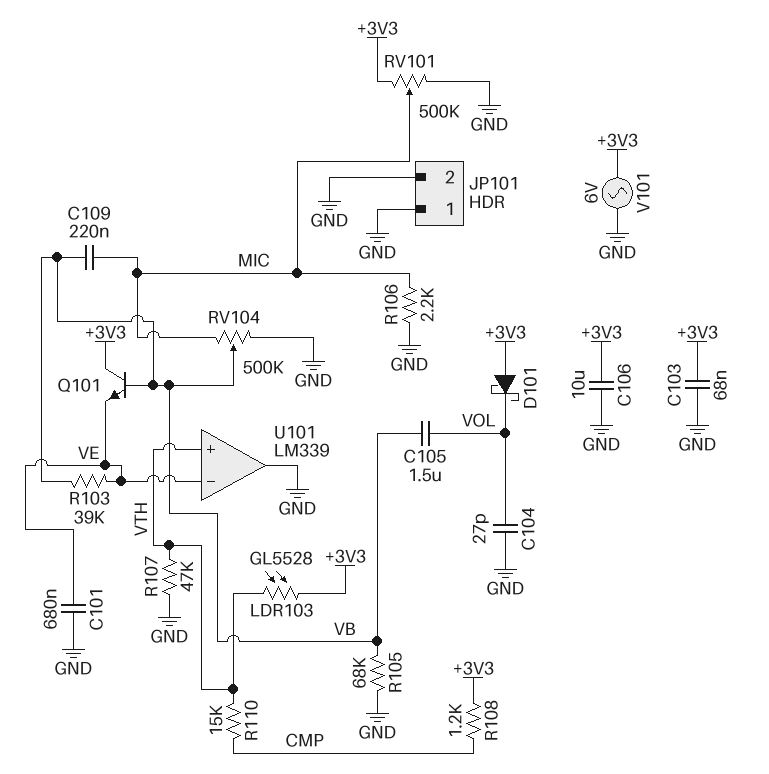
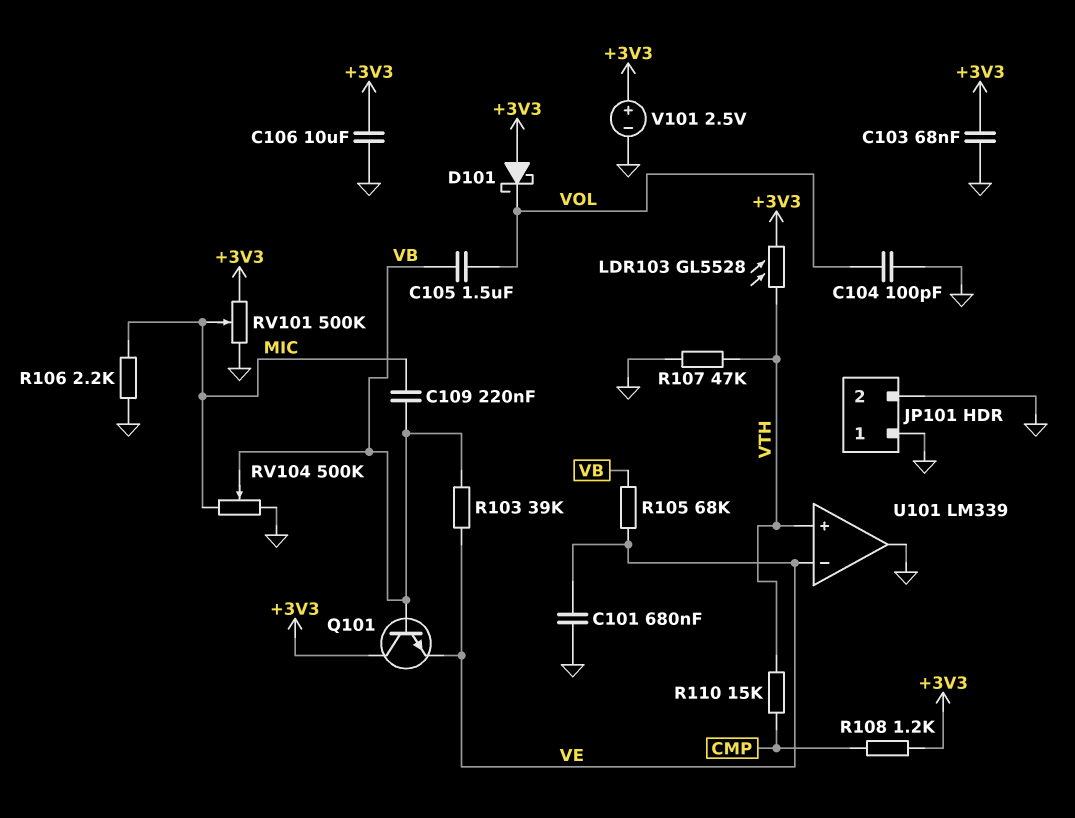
C104: 27pF (GND, VOL) -> 100pF (GND, VOL)
R105: 68k (GND, VB) -> 68k (VB, VE)
V101: AC 6V (+3V3, GND) -> 2.5V (plus +3V3, minus GND)

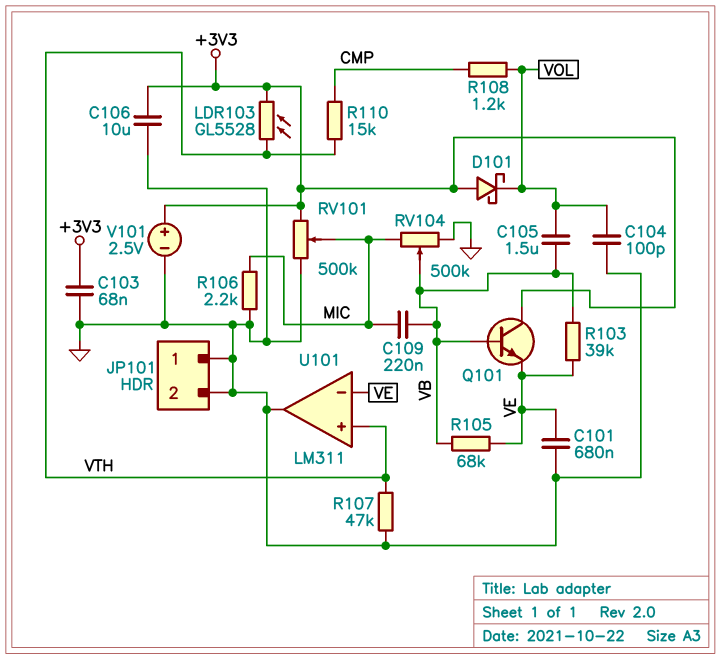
R108: 1.2k (+3V3, CMP) -> 1.2k (CMP, VOL)
U101: LM339 -> LM311

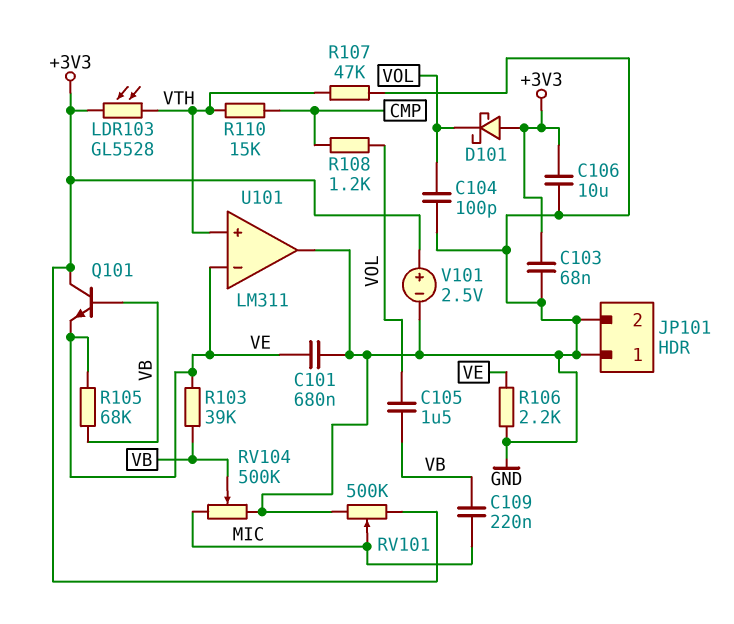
R106: 2.2k (GND, MIC) -> 2.2k (GND, VE)

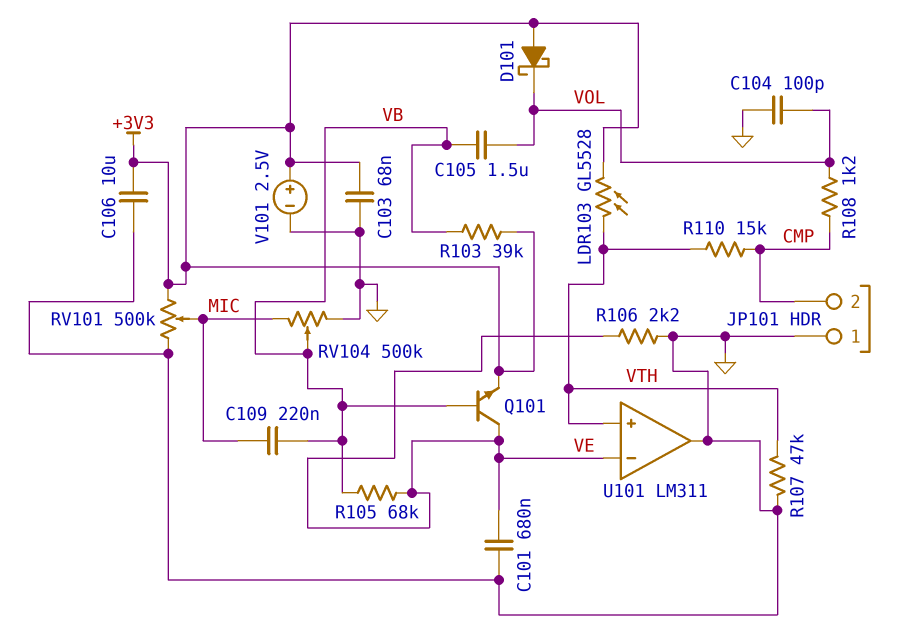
JP101 pin 2: GND -> CMP
Q101: NPN (B VB, C +3V3, E VE) -> NPN (B VB, C VE, E +3V3)
R103: 39k (VB, VE) -> 39k (+3V3, VB)

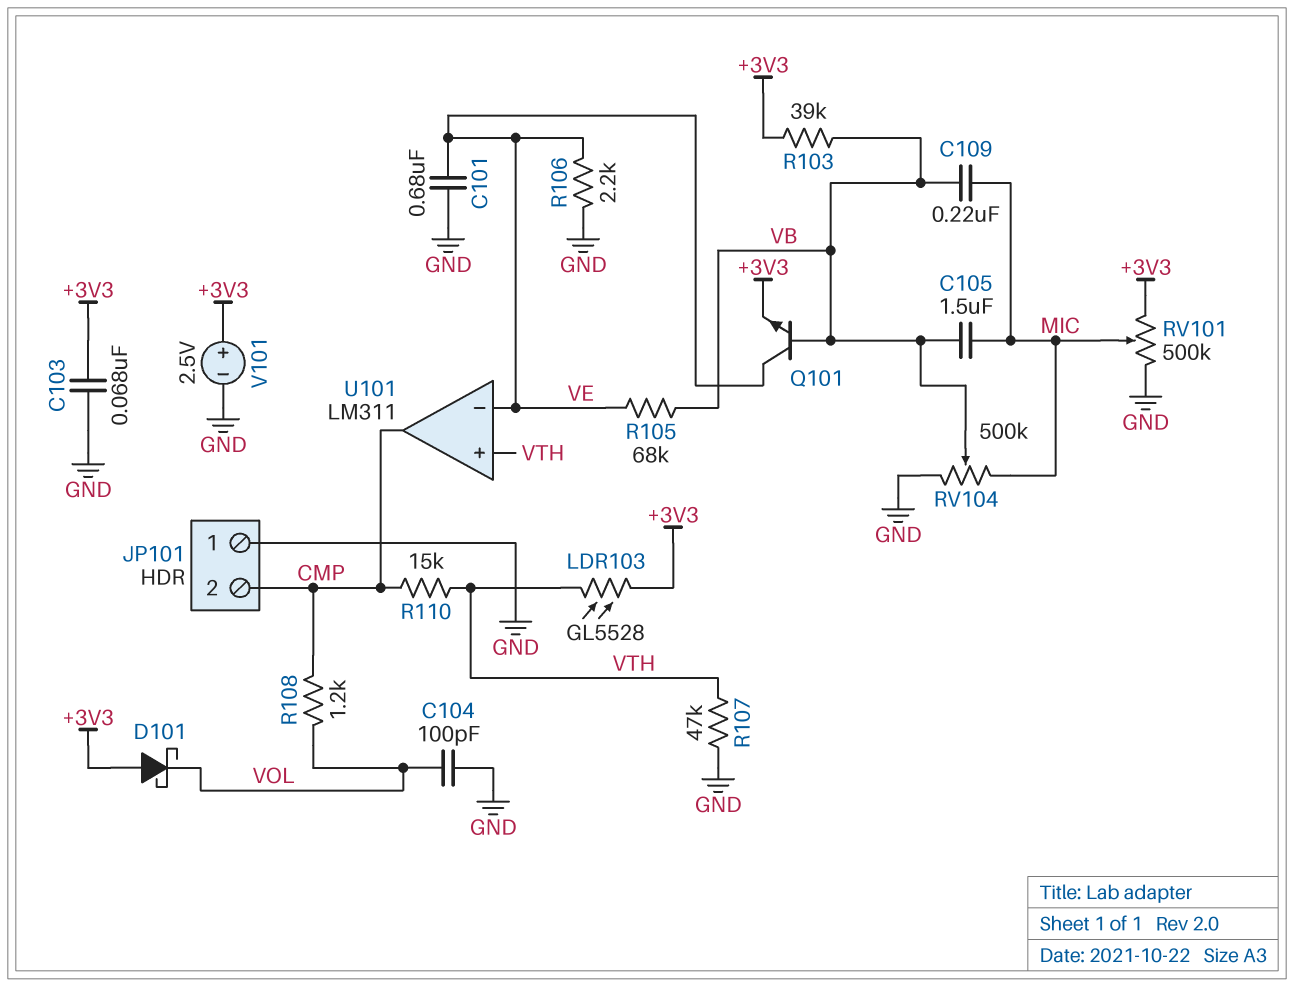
C105: 1.5uF (VB, VOL) -> 1.5uF (MIC, VB)
C106: 10uF (+3V3, GND) -> none
U101 pin out: GND -> CMP

